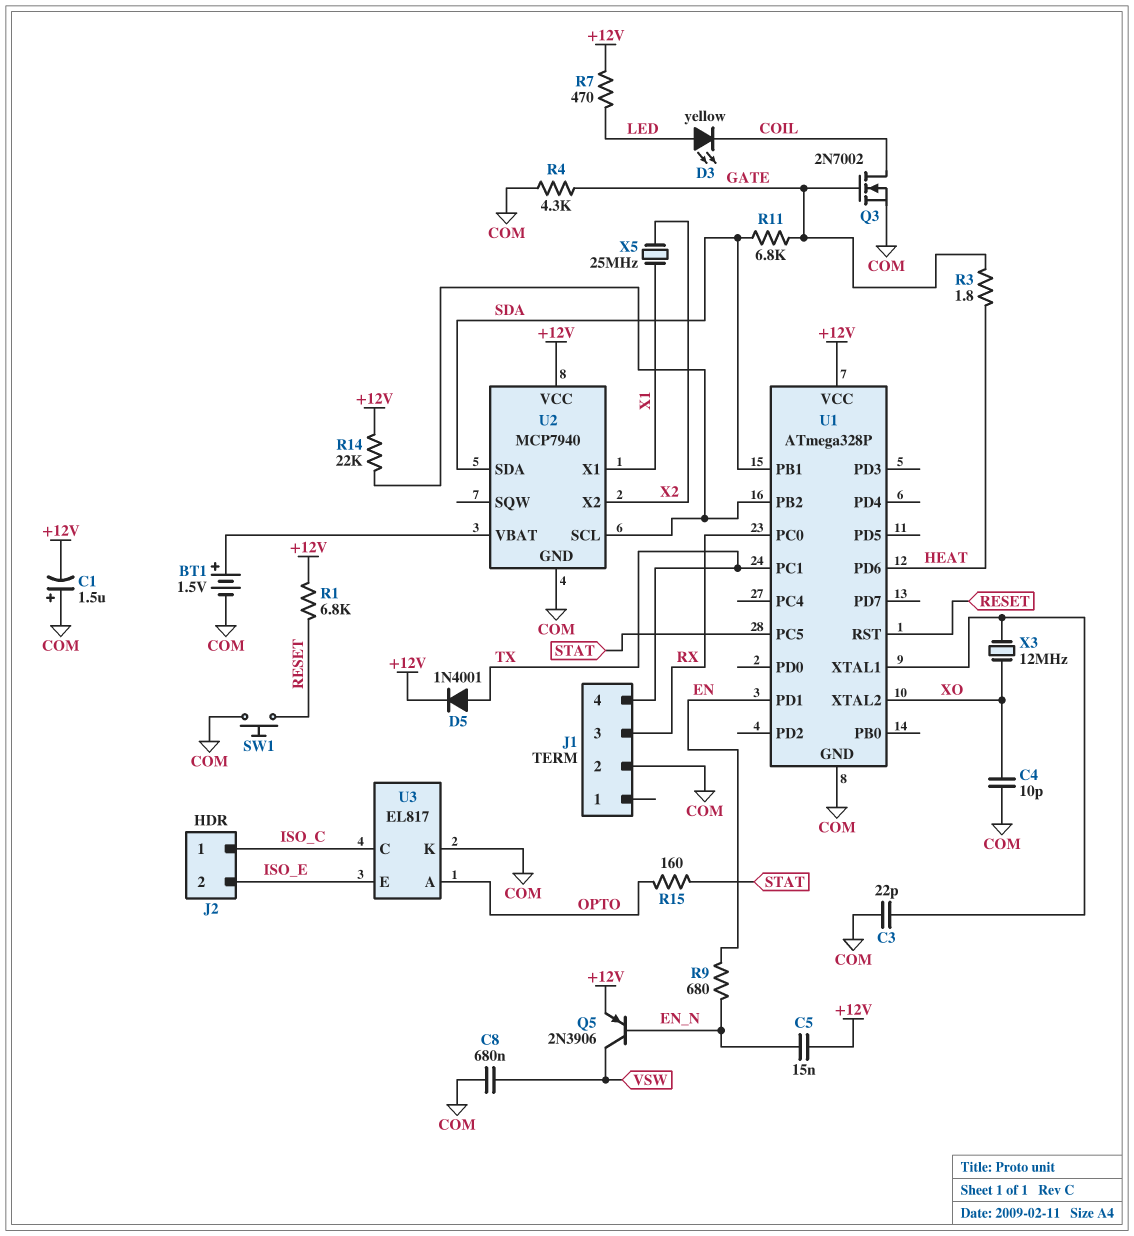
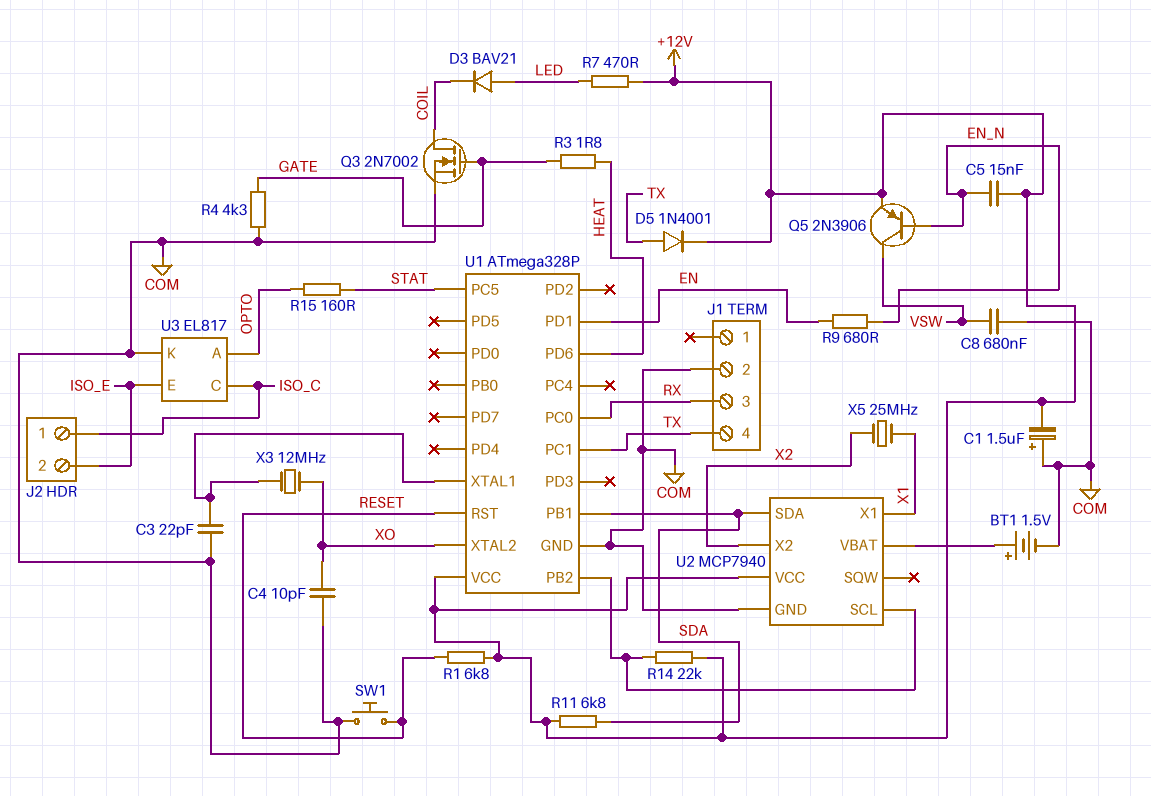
D3: LED yellow (A LED, K COIL) -> diode BAV21 (A LED, K COIL)
R11: 6.8k (GATE, SDA) -> 6.8k (+12V, SDA)

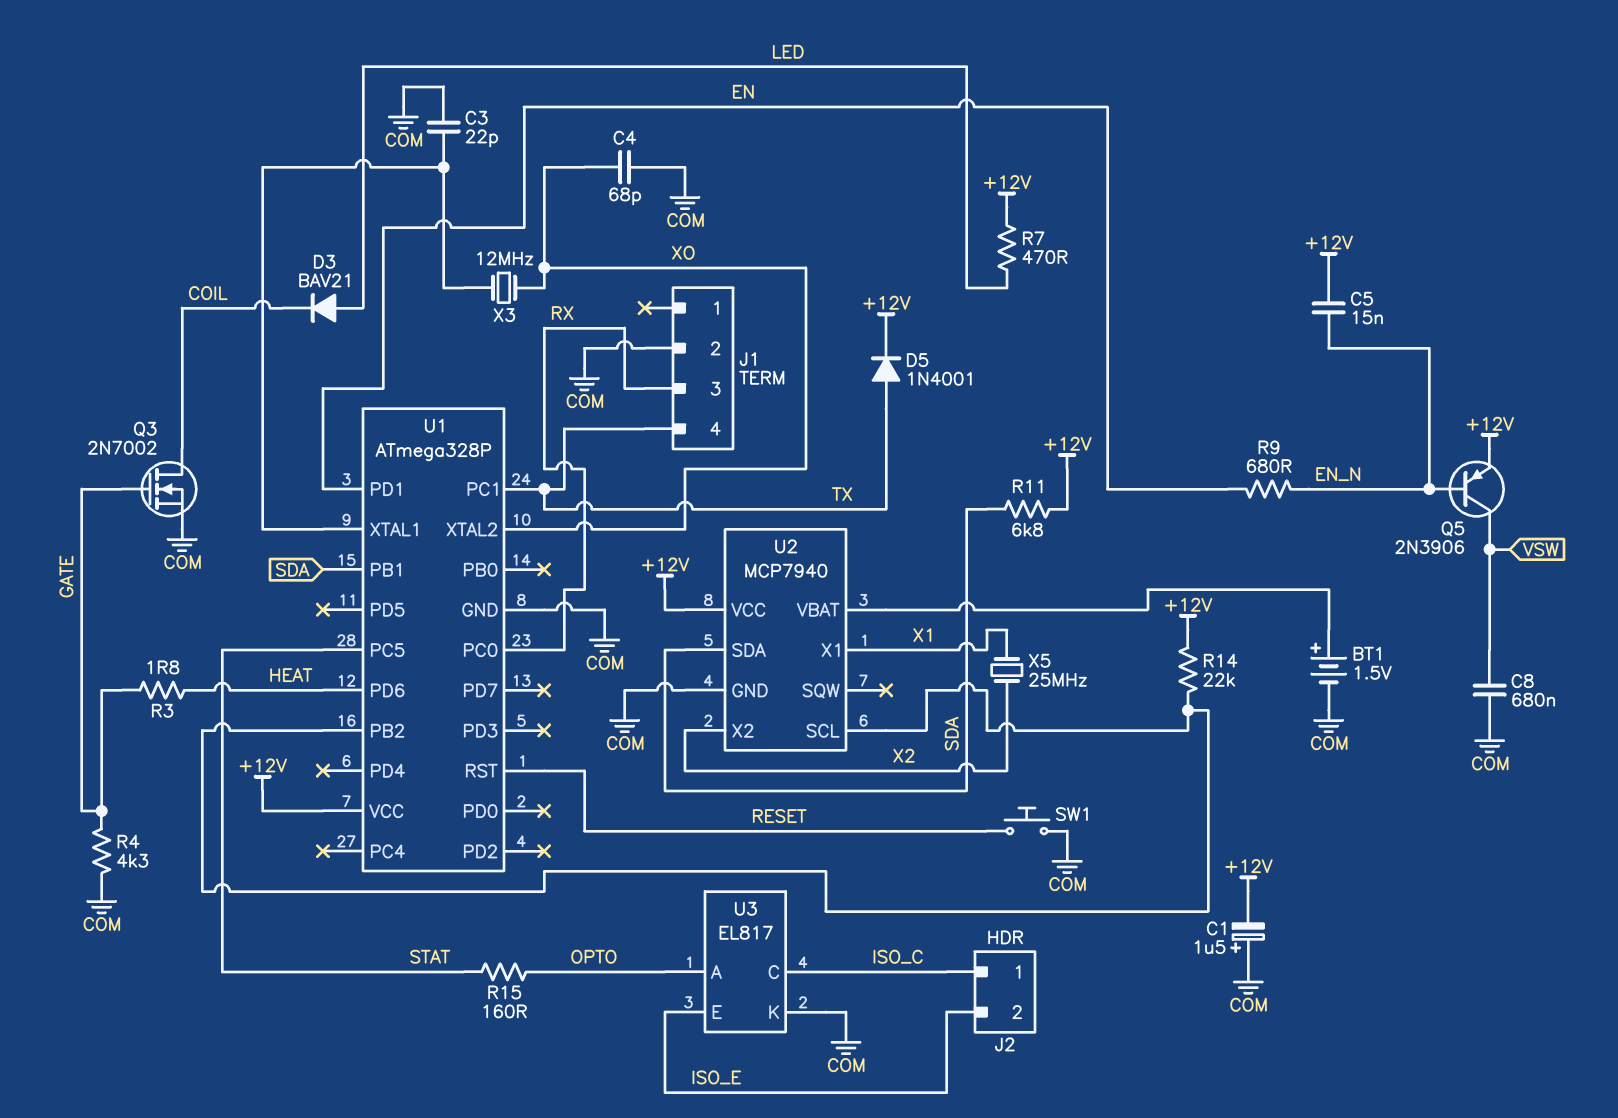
C4: 10pF (COM, XO) -> 68pF (COM, XO)
R1: 6.8k (+12V, RESET) -> none

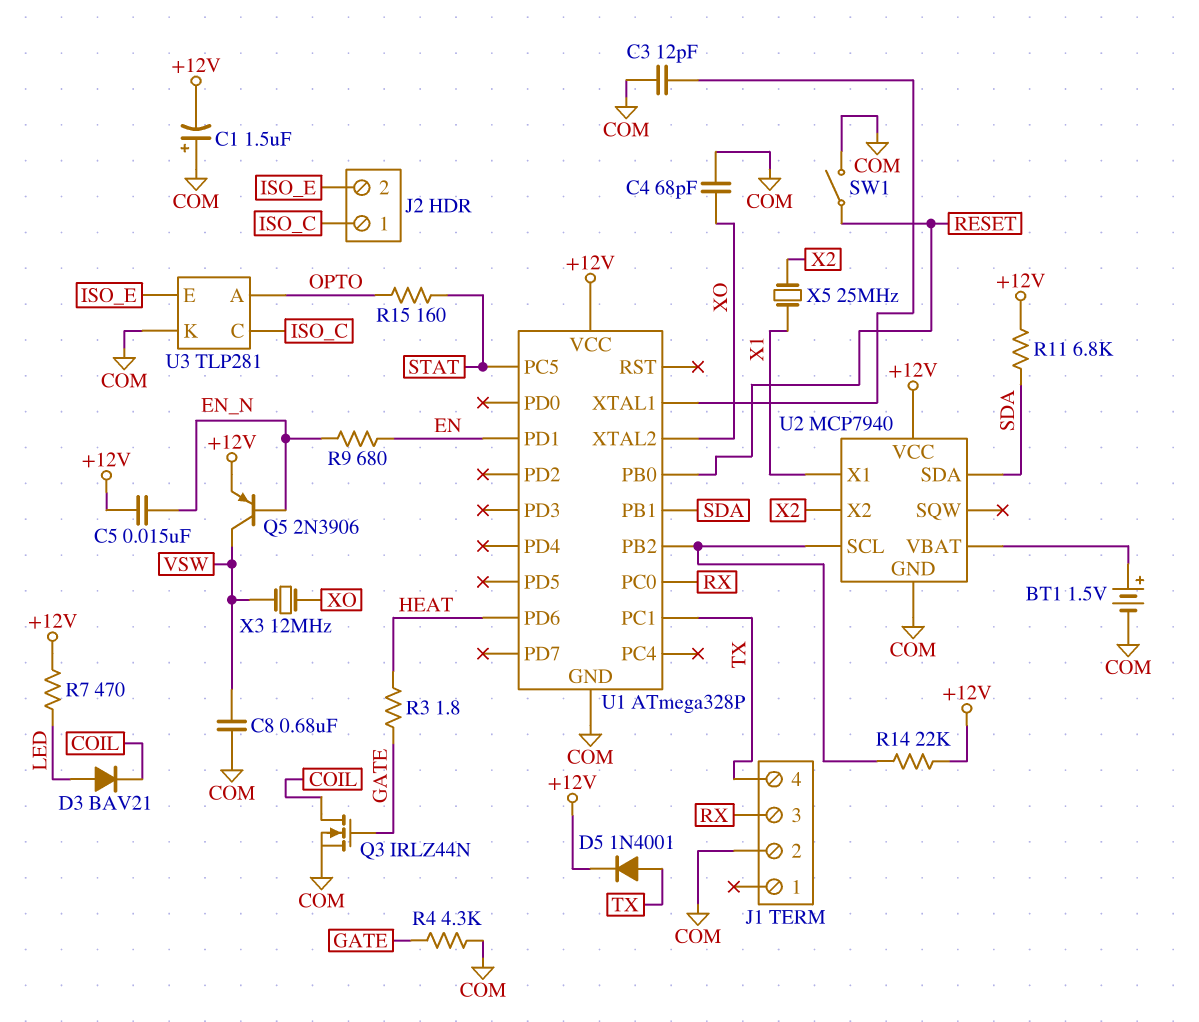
C3: 22pF (COM, U1/XTAL1) -> 12pF (COM, U1/XTAL1)
Q3: NMOS 2N7002 (G GATE, D COIL, S COM) -> NMOS IRLZ44N (G GATE, D COIL, S COM)
SW1: button (COM, RESET) -> switch (COM, RESET)
U1 pin PB0: none -> RESET
U1 pin RST: RESET -> none
U3: EL817 -> TLP281
X3: 12MHz (U1/XTAL1, XO) -> 12MHz (VSW, XO)

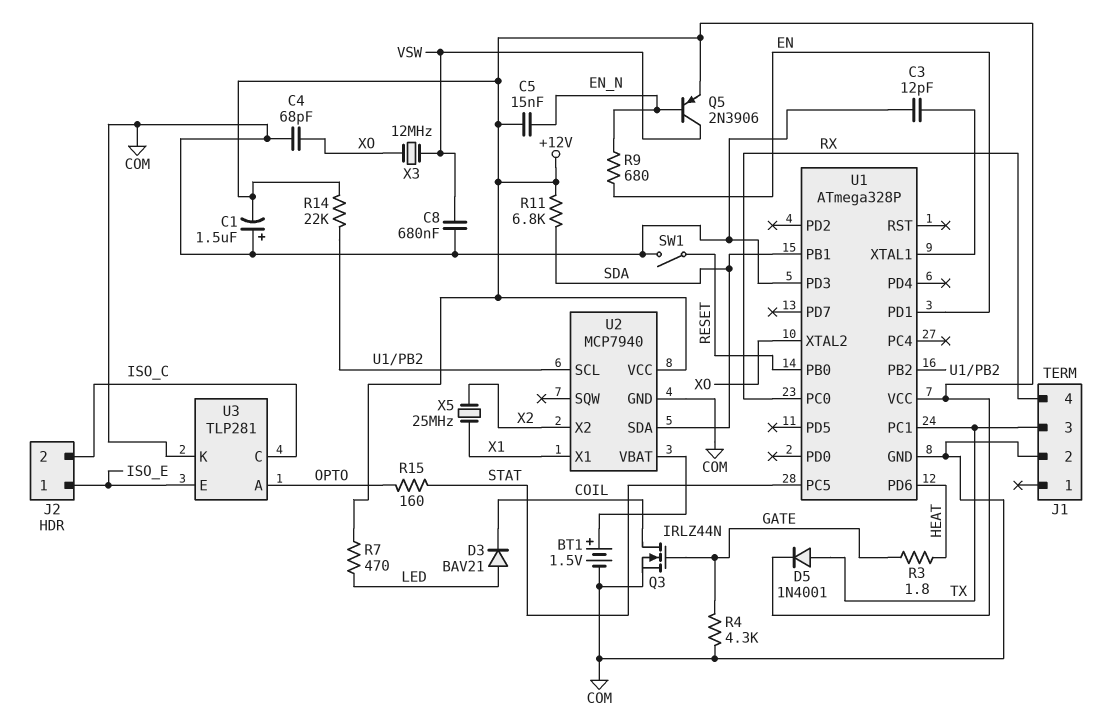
J1 pin 3: RX -> TX
J1 pin 4: TX -> RX
J2 pin 1: ISO_C -> ISO_E
J2 pin 2: ISO_E -> ISO_C
U1 pin PD3: none -> COM

